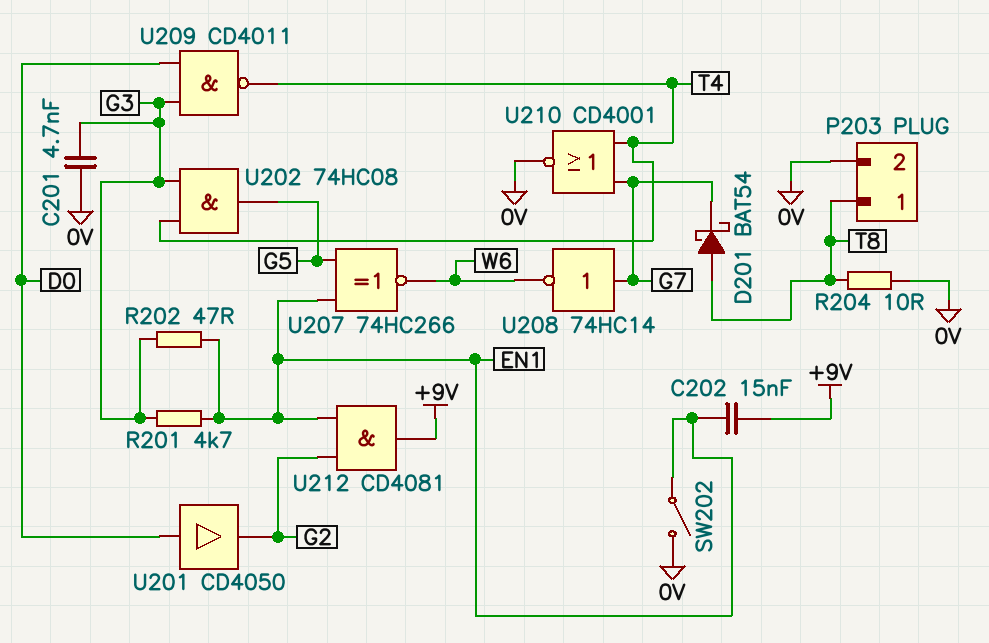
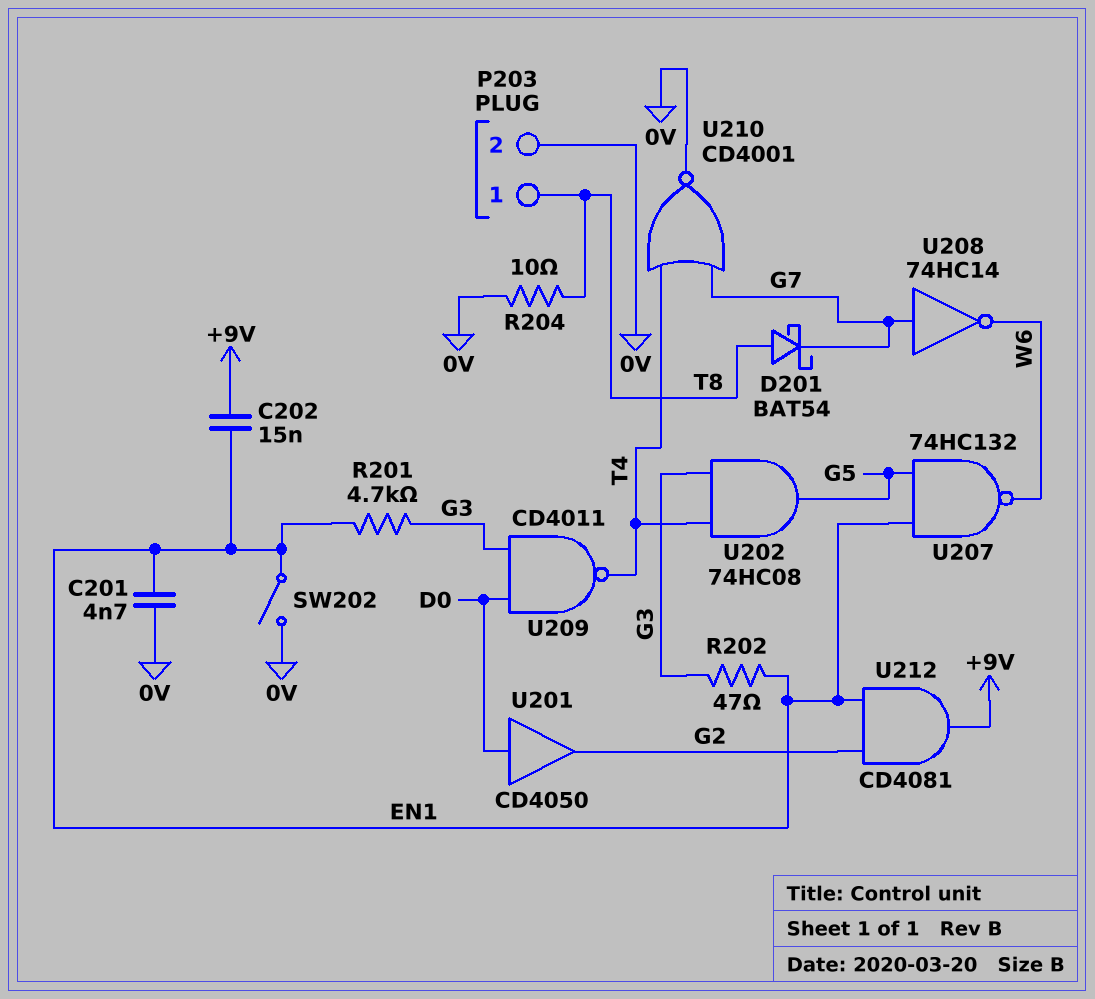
C201: 4.7nF (0V, G3) -> 4.7nF (0V, EN1)
U207: XNOR 74HC266 (in EN1, in G5, out W6) -> NAND 74HC132 (in EN1, in G5, out W6)

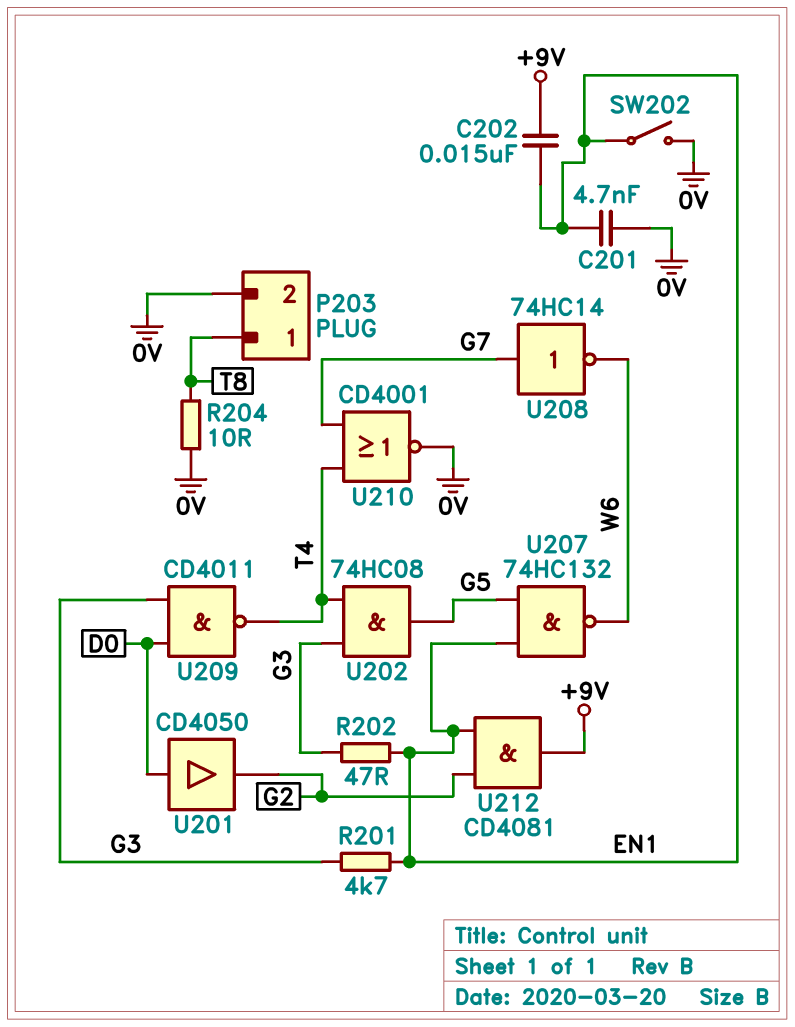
D201: schottky BAT54 (A T8, K G7) -> none

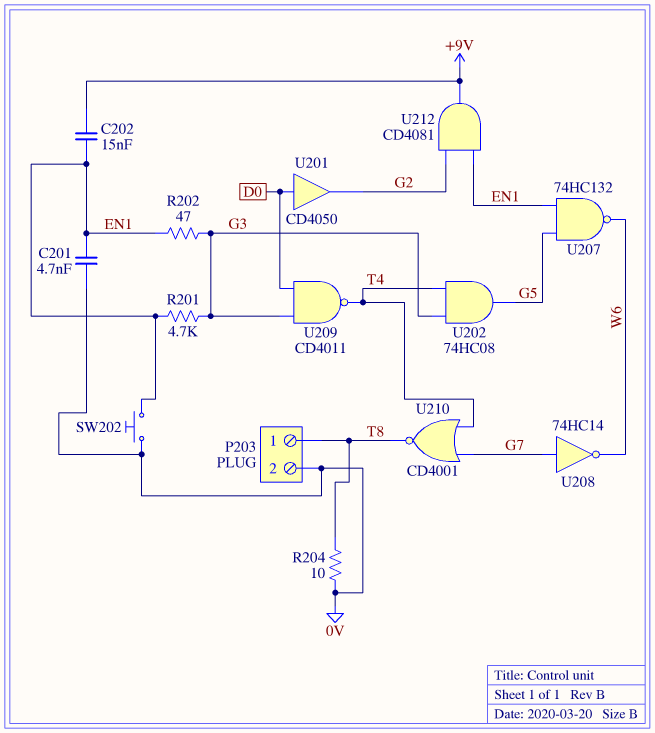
SW202: switch (0V, EN1) -> button (0V, EN1)
U210: NOR CD4001 (in G7, in T4, out 0V) -> NOR CD4001 (in G7, in T4, out T8)

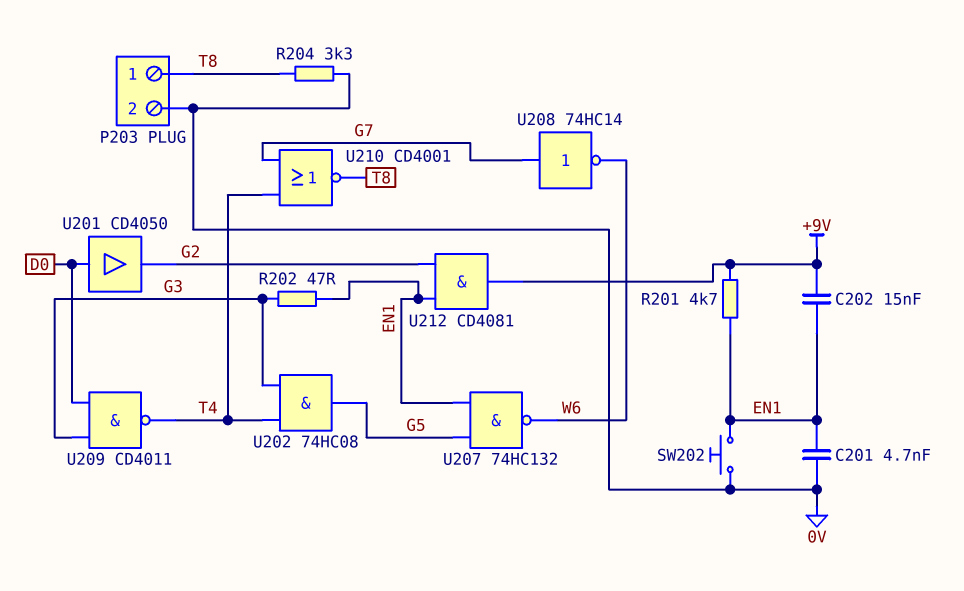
R201: 4.7k (EN1, G3) -> 4.7k (+9V, EN1)
R204: 10 (0V, T8) -> 3.3k (0V, T8)

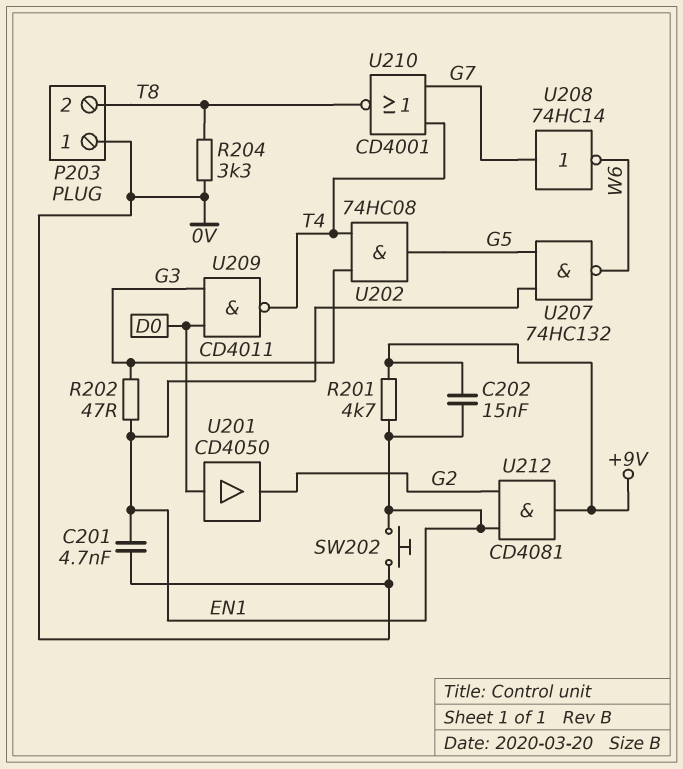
P203 pin 1: T8 -> 0V
P203 pin 2: 0V -> T8

